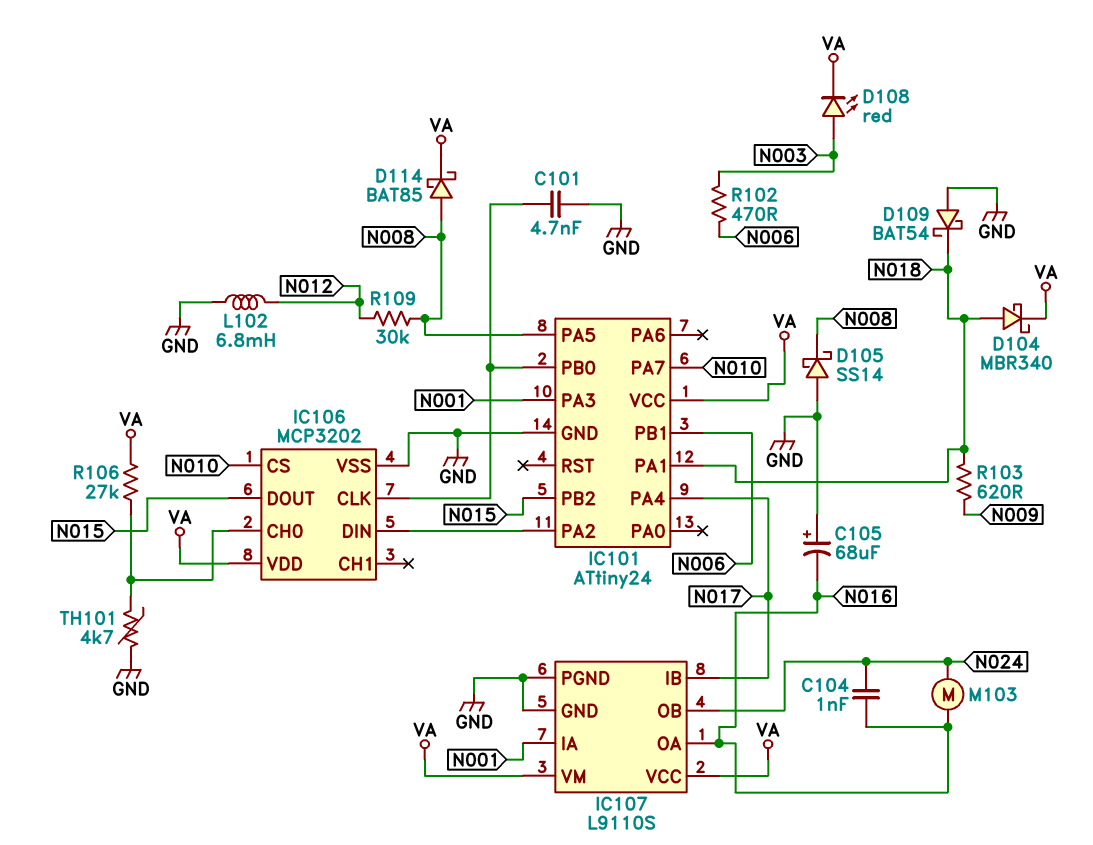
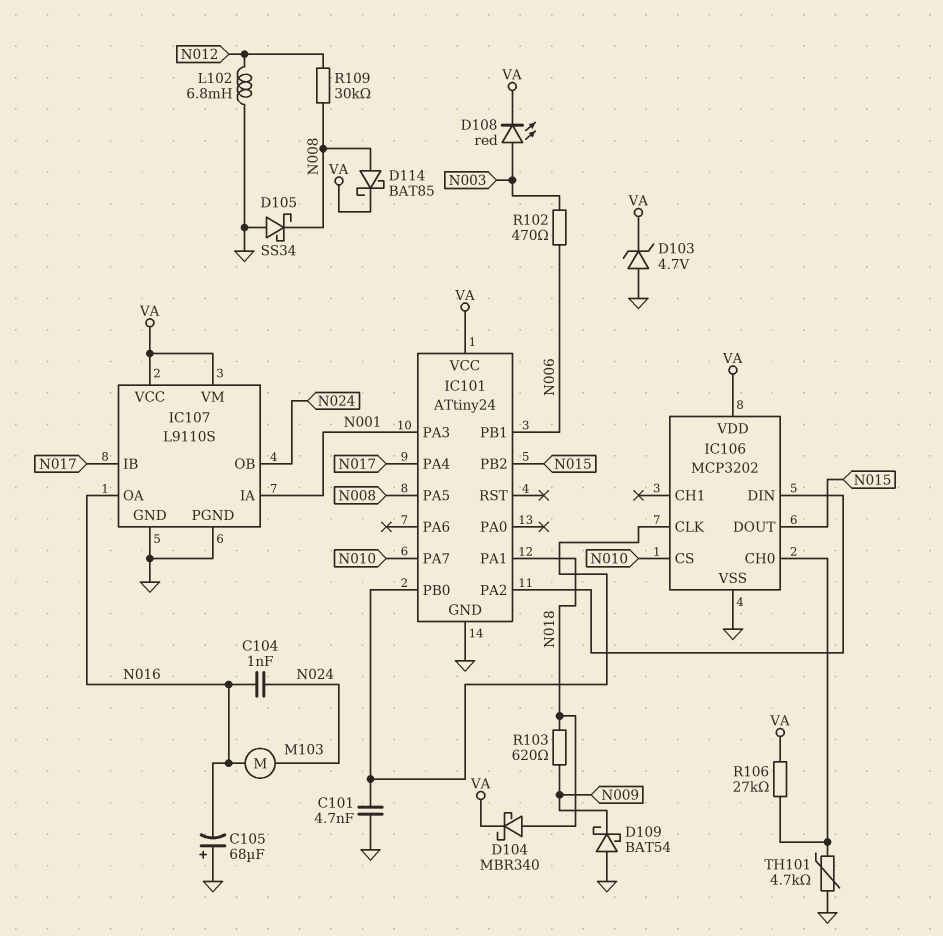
D103: none -> zener 4.7V (A GND, K VA)
D105: schottky SS14 (A GND, K N008) -> schottky SS34 (A GND, K N008)
D109: schottky BAT54 (A GND, K N018) -> schottky BAT54 (A GND, K N009)

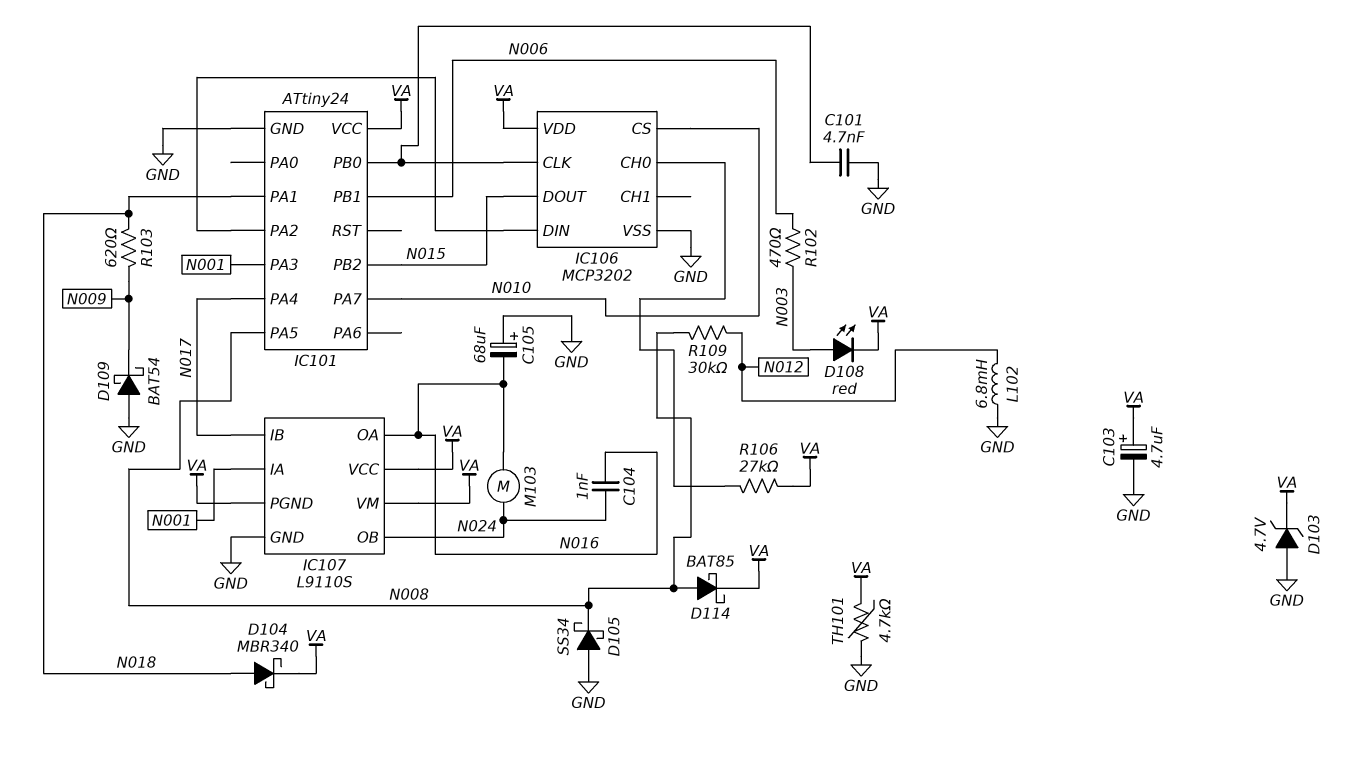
C103: none -> 4.7uF (plus VA, minus GND)
IC107 pin PGND: GND -> VA
TH101: 4.7k (GND, IC106/CH0) -> 4.7k (GND, VA)

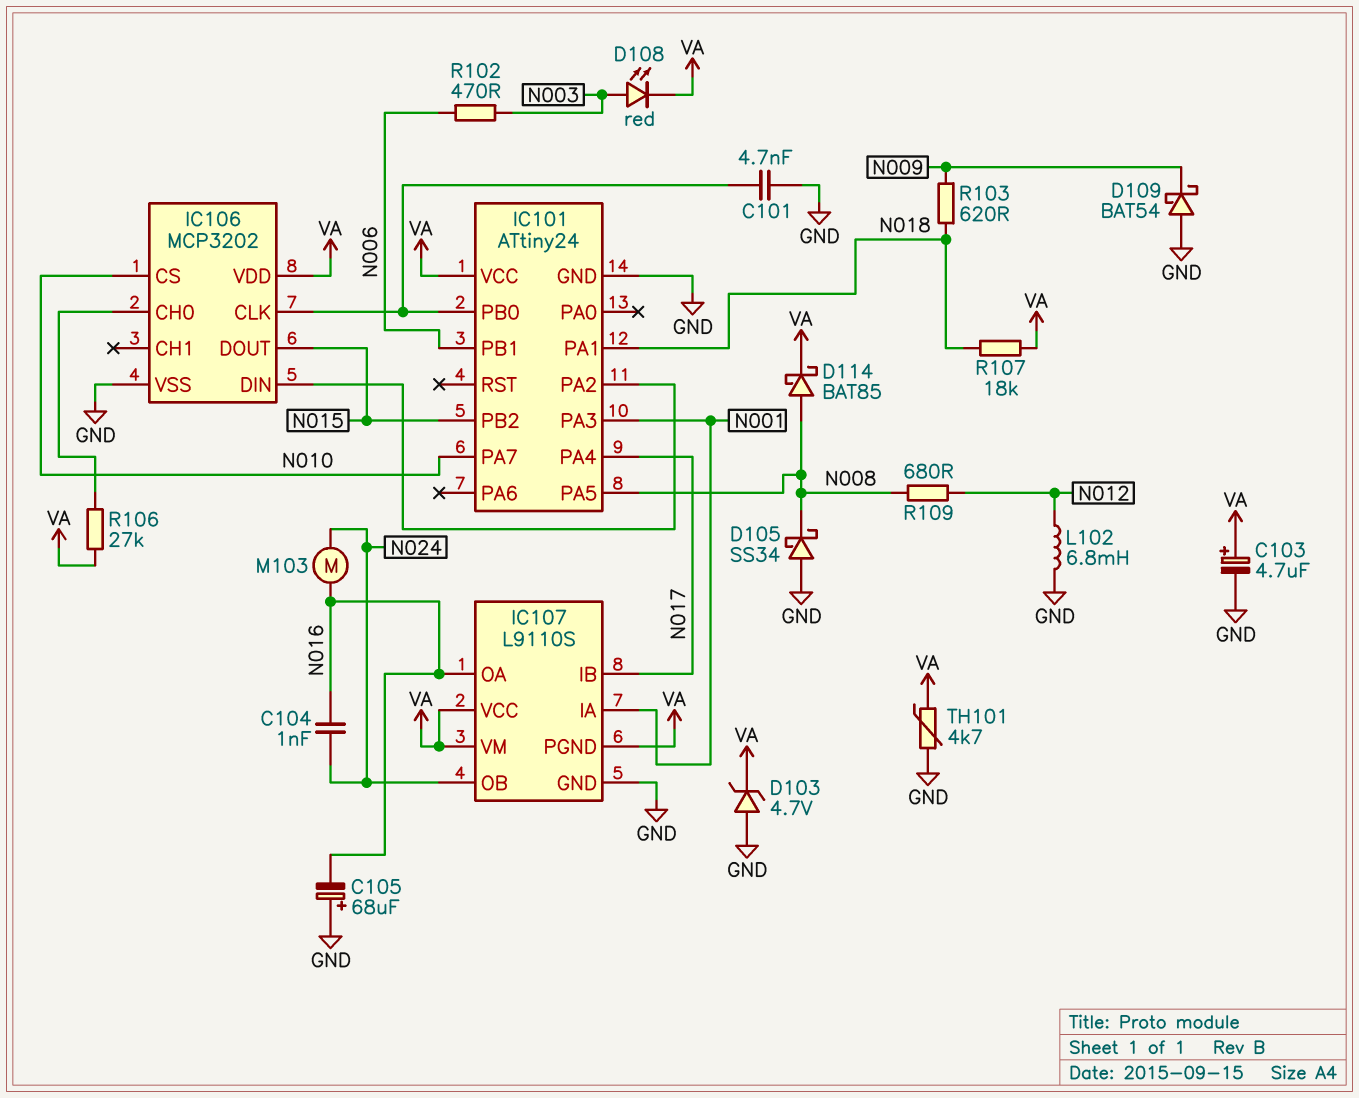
D104: schottky MBR340 (A N018, K VA) -> none
R107: none -> 18k (N018, VA)
R109: 30k (N008, N012) -> 680 (N008, N012)

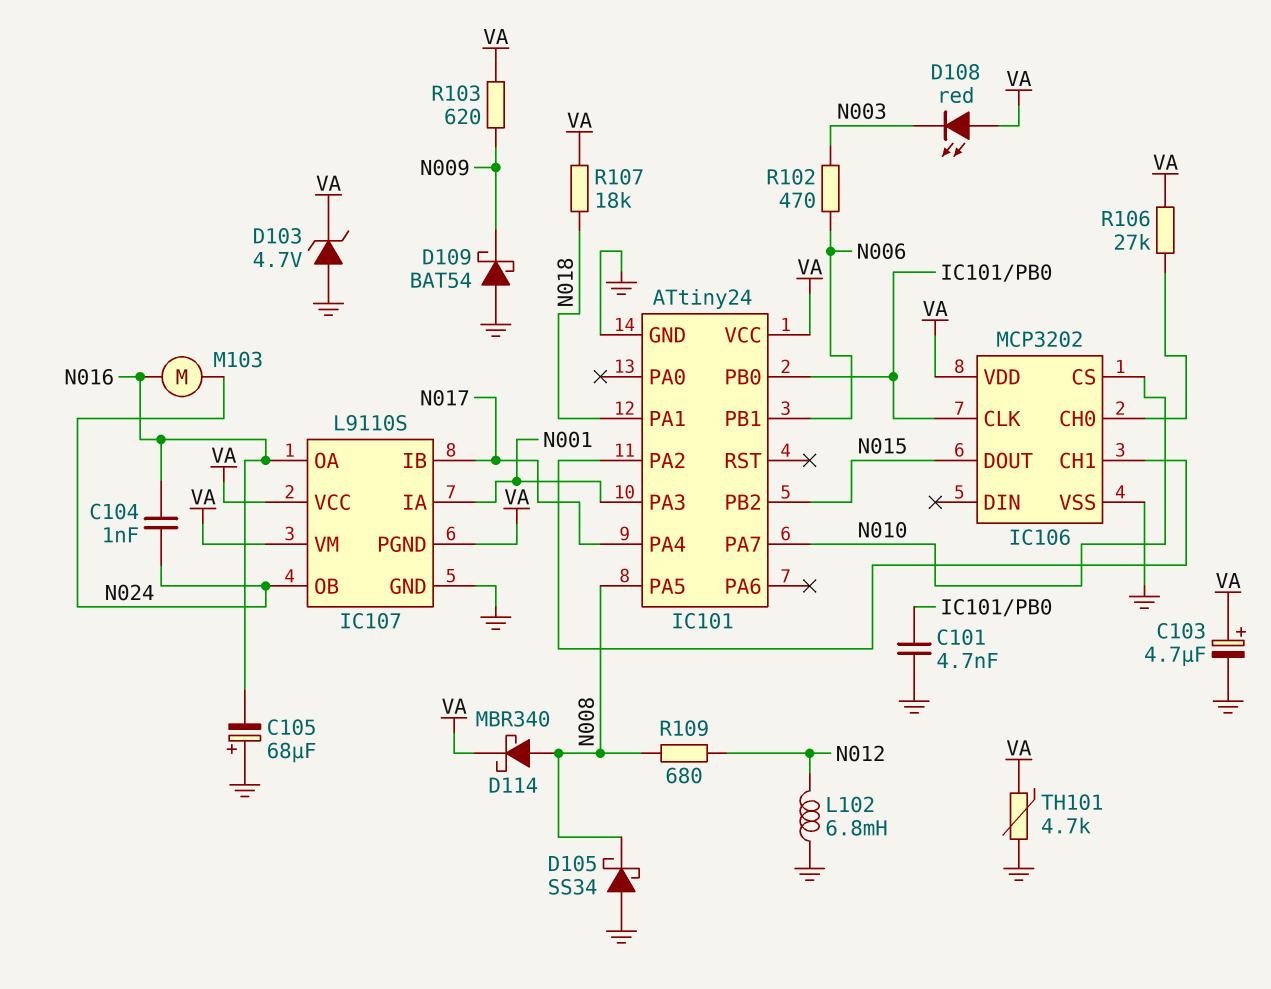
D108: LED red (A N003, K VA) -> LED red (A VA, K N003)
D114: schottky BAT85 (A N008, K VA) -> schottky MBR340 (A N008, K VA)
IC106 pin CH1: none -> IC101/PA2
IC106 pin DIN: IC101/PA2 -> none
R103: 620 (N009, N018) -> 620 (N009, VA)

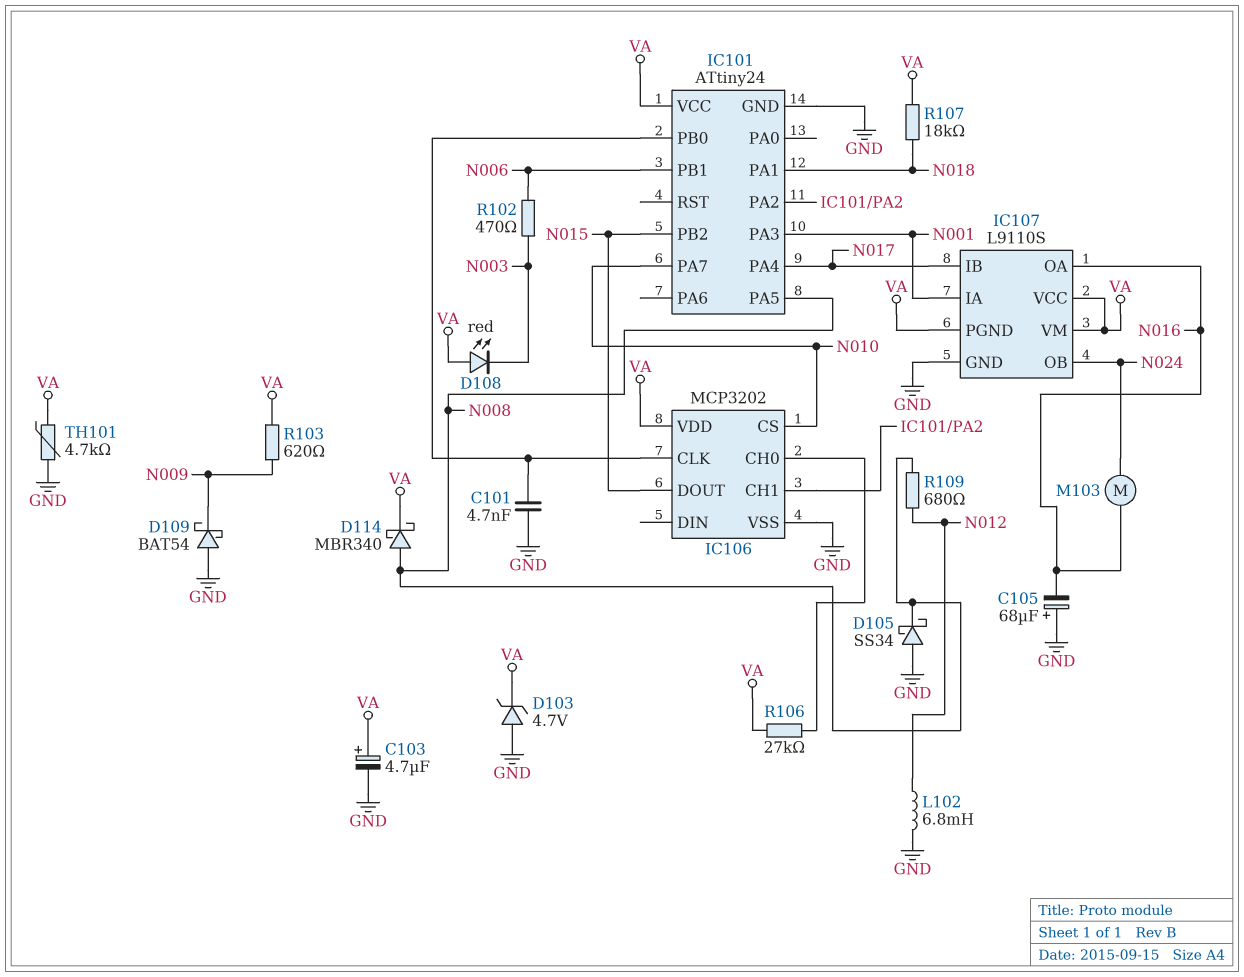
C104: 1nF (N016, N024) -> none

